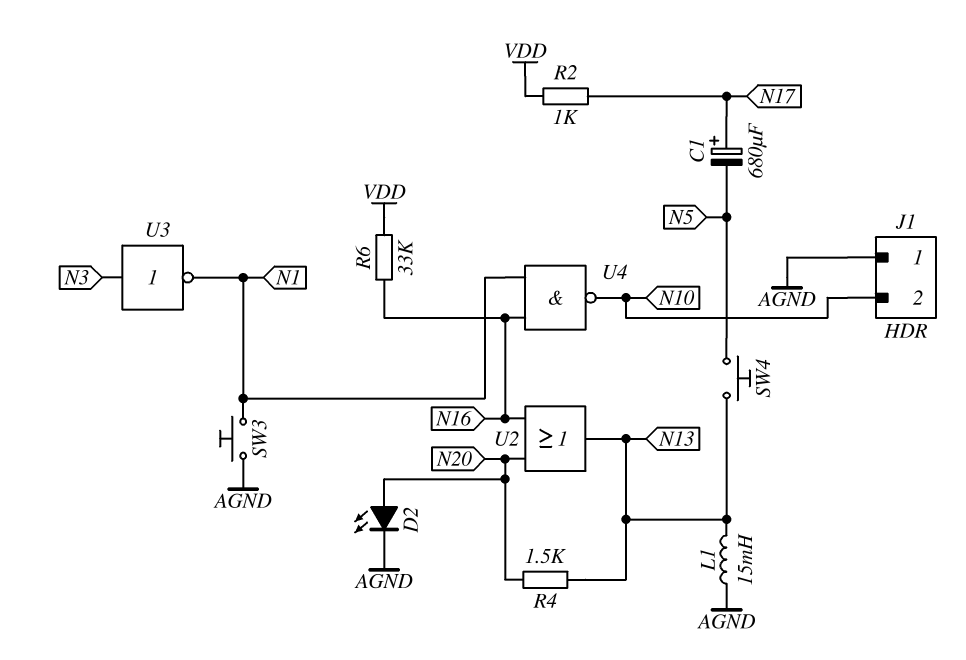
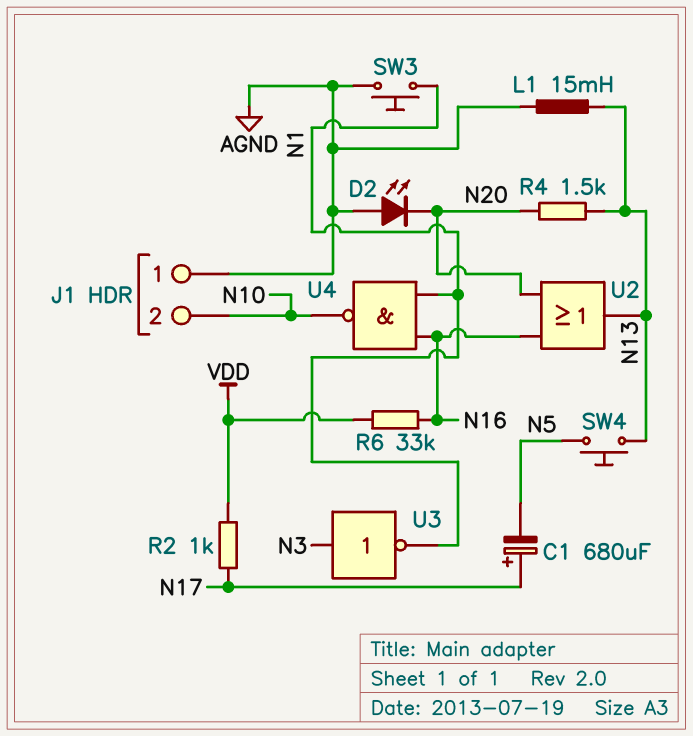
D2: LED (A N20, K AGND) -> LED (A AGND, K N20)

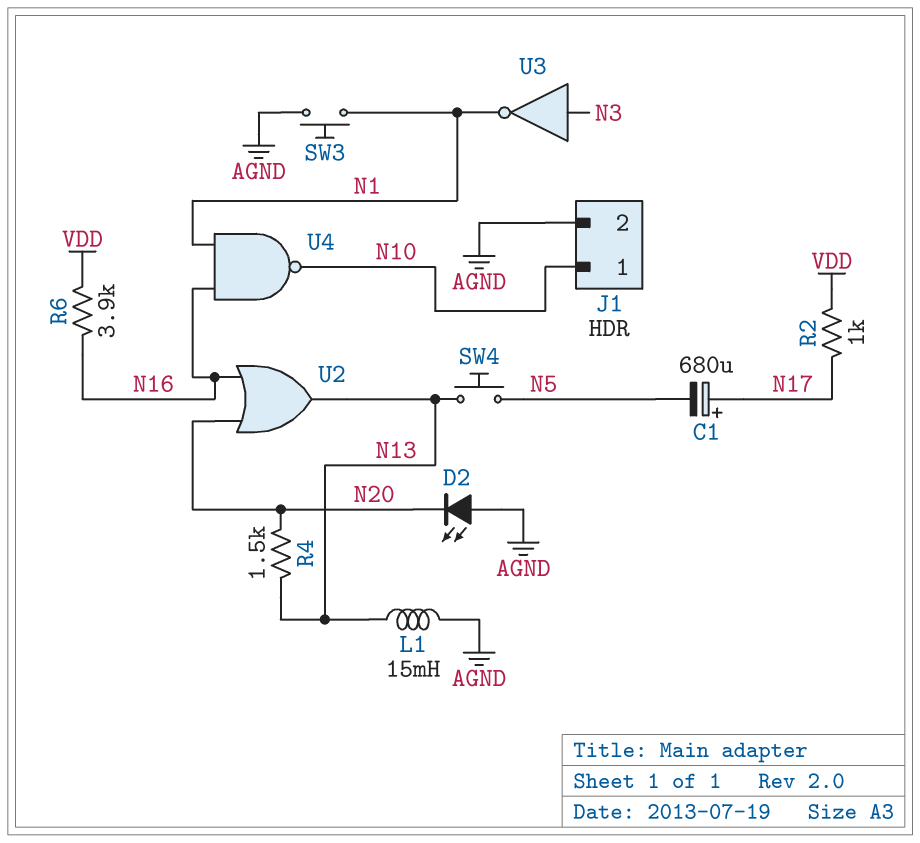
J1 pin 1: AGND -> N10
J1 pin 2: N10 -> AGND
R6: 33k (N16, VDD) -> 3.9k (N16, VDD)

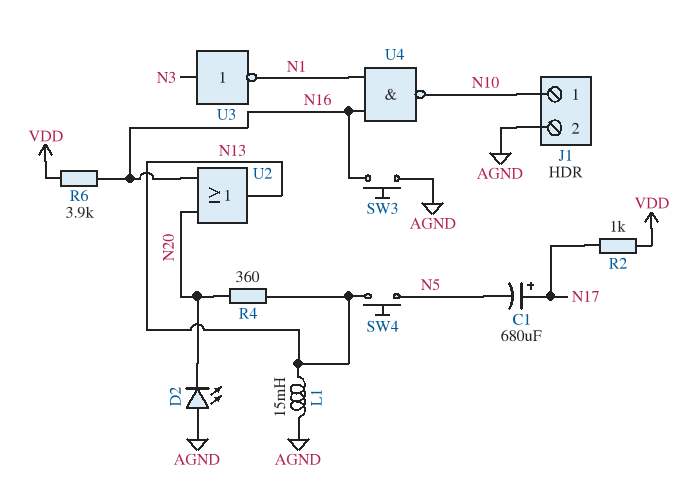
R4: 1.5k (N13, N20) -> 360 (N13, N20)
SW3: button (AGND, N1) -> button (AGND, N16)

